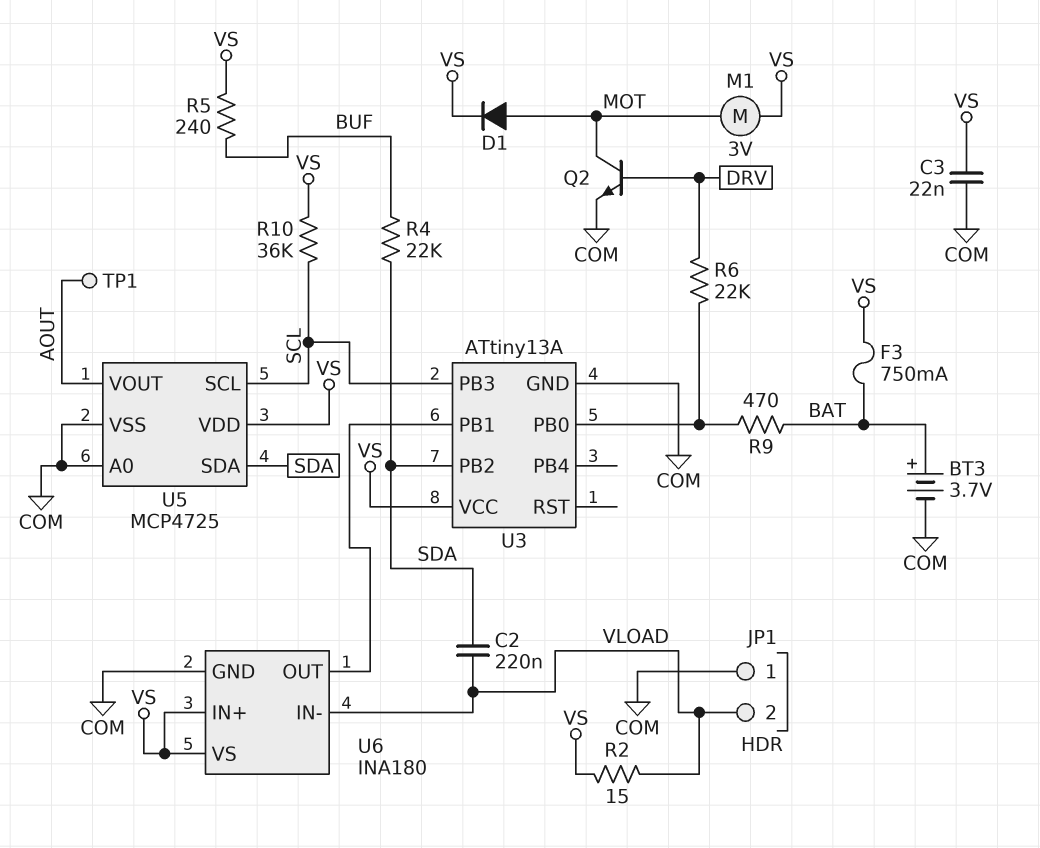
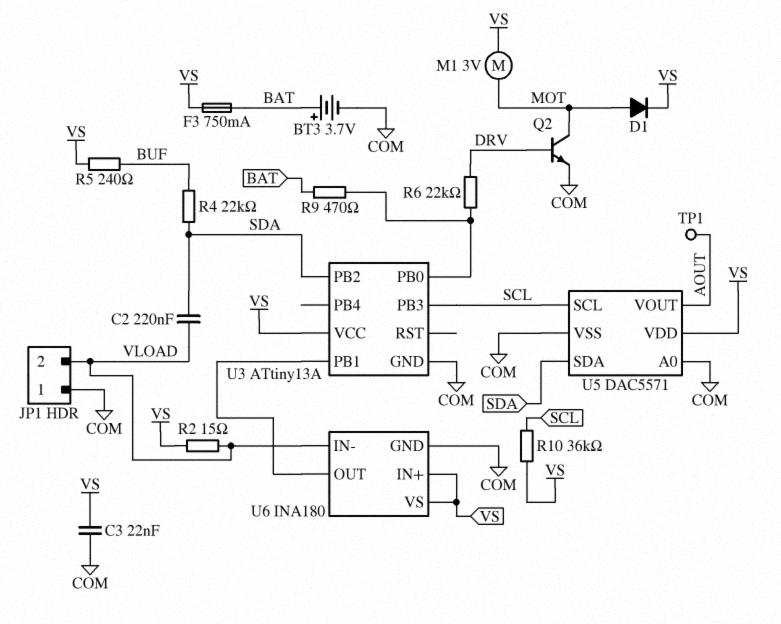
U5: MCP4725 -> DAC5571

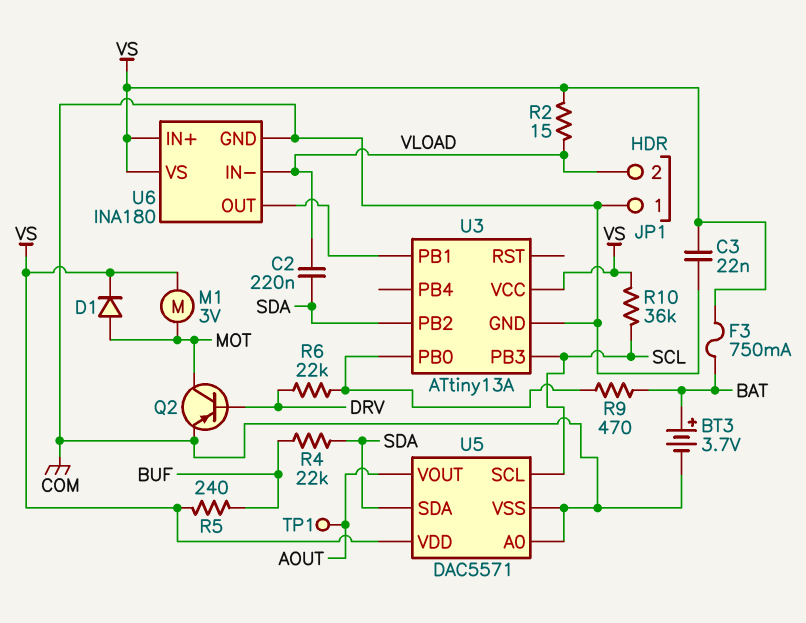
Q2: NPN (B DRV, C MOT, E COM) -> PNP (B DRV, C MOT, E COM)

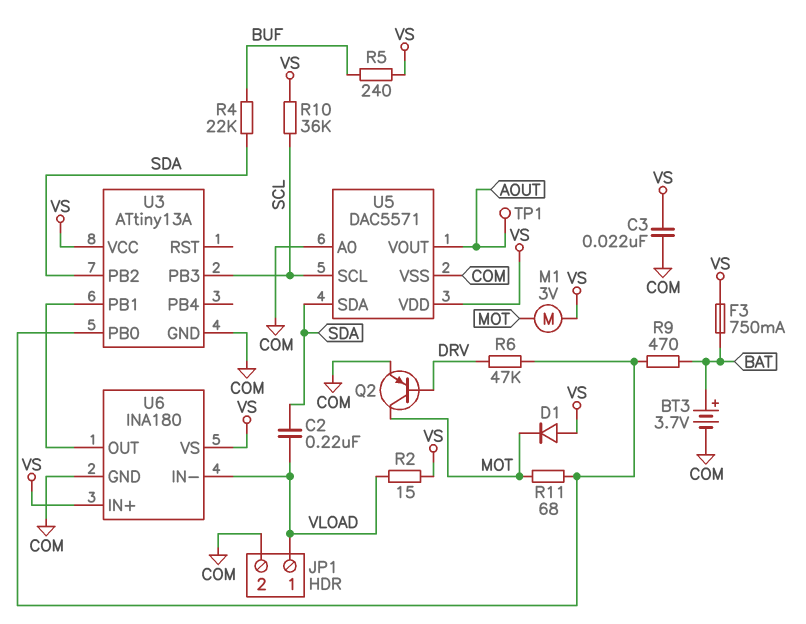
D1: diode (A MOT, K VS) -> diode (A VS, K MOT)
JP1 pin 1: COM -> VLOAD
JP1 pin 2: VLOAD -> COM
R6: 22k (DRV, U3/PB0) -> 47k (DRV, U3/PB0)
R11: none -> 68 (MOT, U3/PB0)

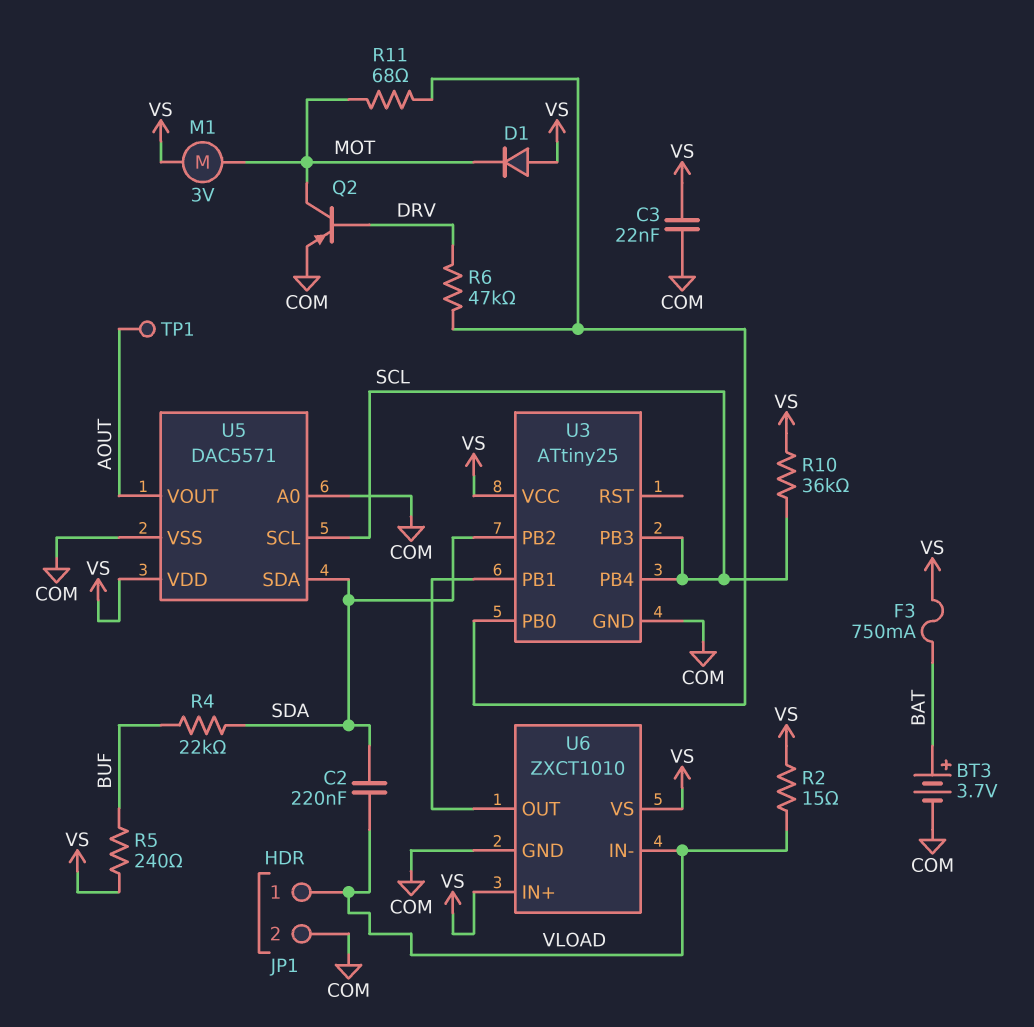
R9: 470 (BAT, U3/PB0) -> none
U3: ATtiny13A -> ATtiny25
U3 pin PB4: none -> SCL
U6: INA180 -> ZXCT1010

